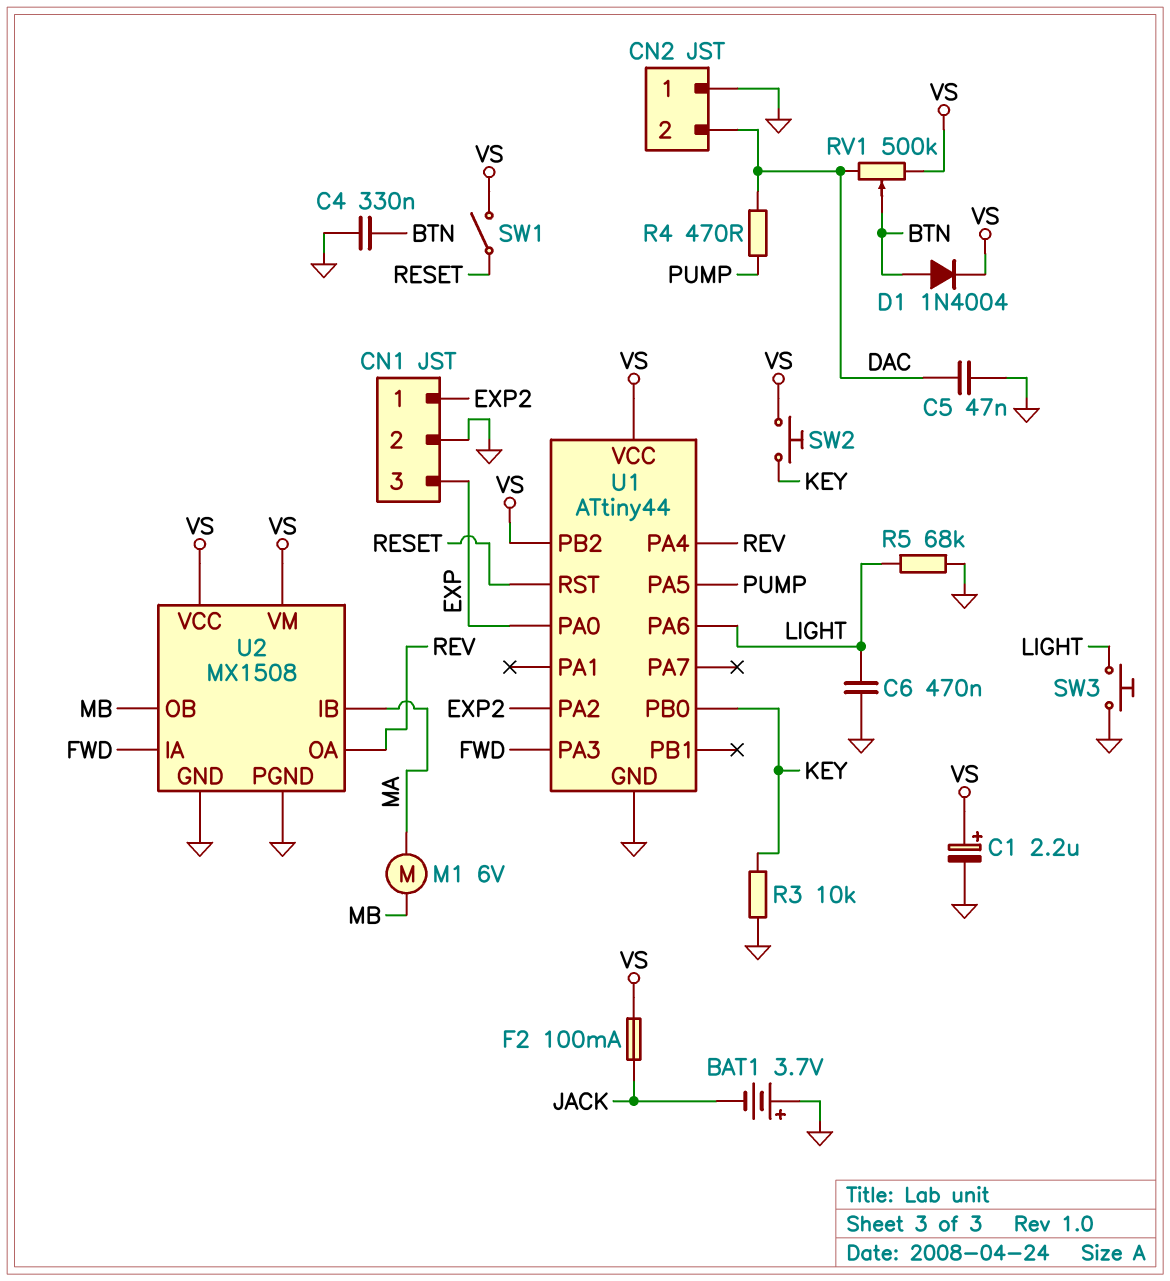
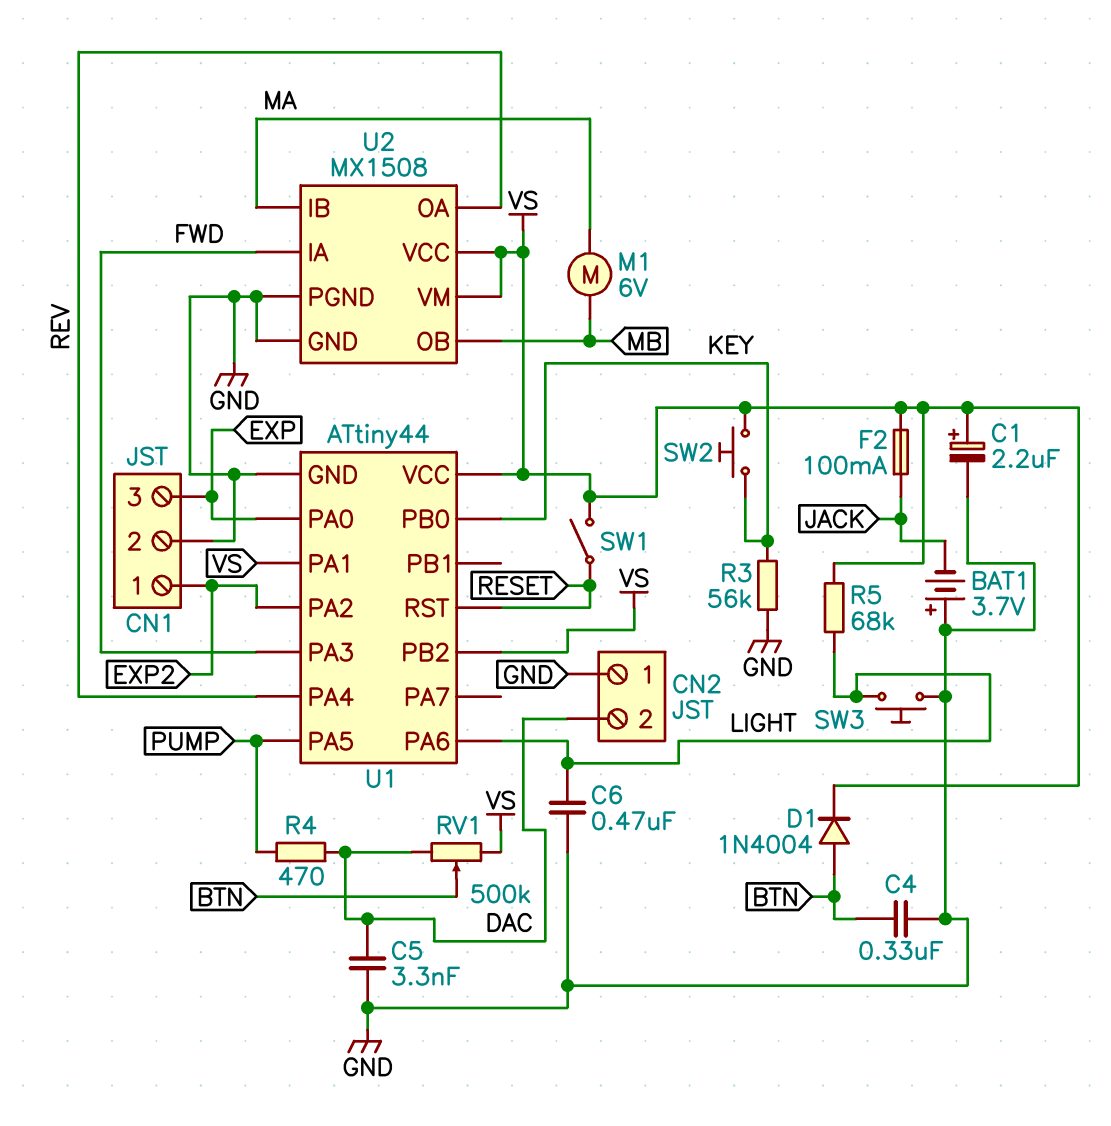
C5: 47nF (DAC, GND) -> 3.3nF (DAC, GND)
R3: 10k (GND, KEY) -> 56k (GND, KEY)
R5: 68k (GND, LIGHT) -> 68k (LIGHT, VS)
U1 pin PA1: none -> VS

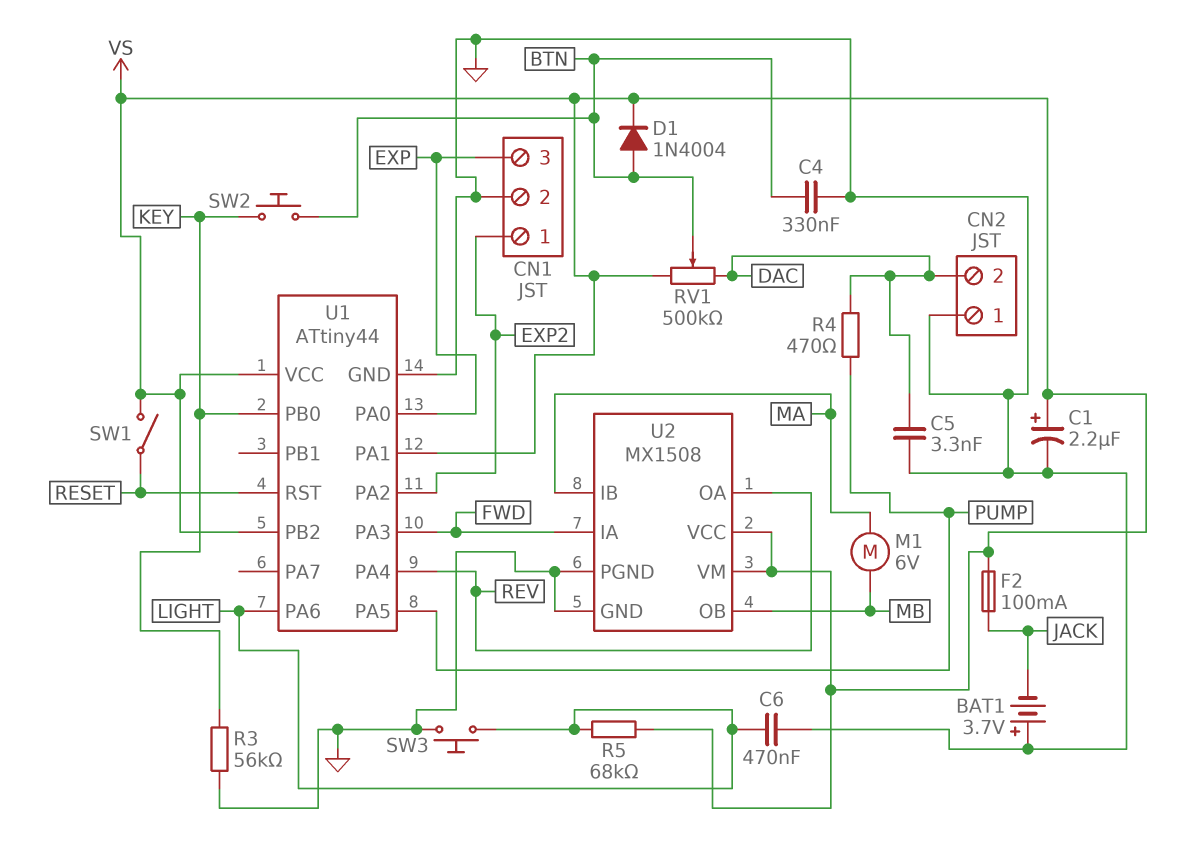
SW2: button (KEY, VS) -> button (BTN, KEY)

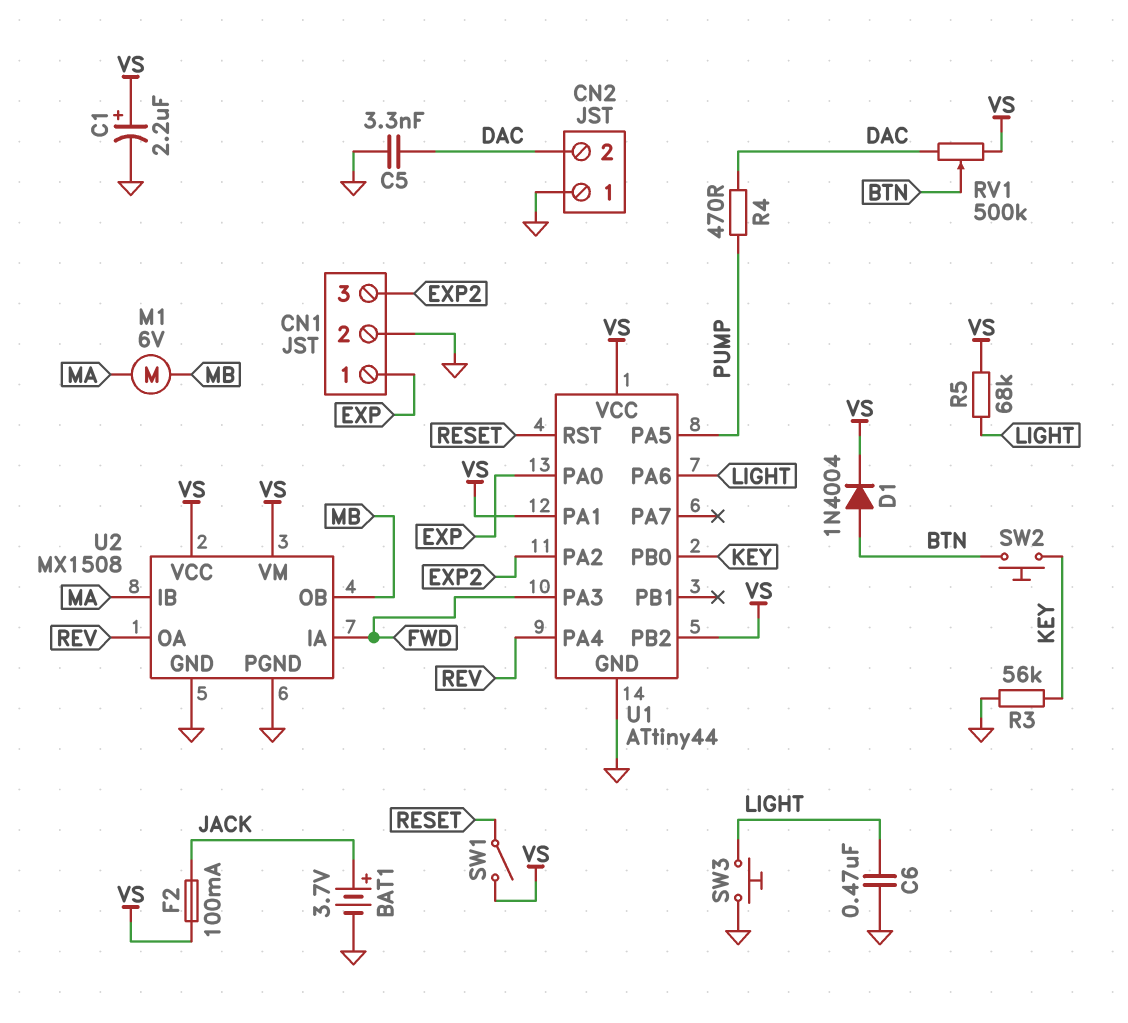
BAT1: 3.7V (plus GND, minus JACK) -> 3.7V (plus JACK, minus GND)
C4: 330nF (BTN, GND) -> none
CN1 pin 1: EXP2 -> EXP
CN1 pin 3: EXP -> EXP2

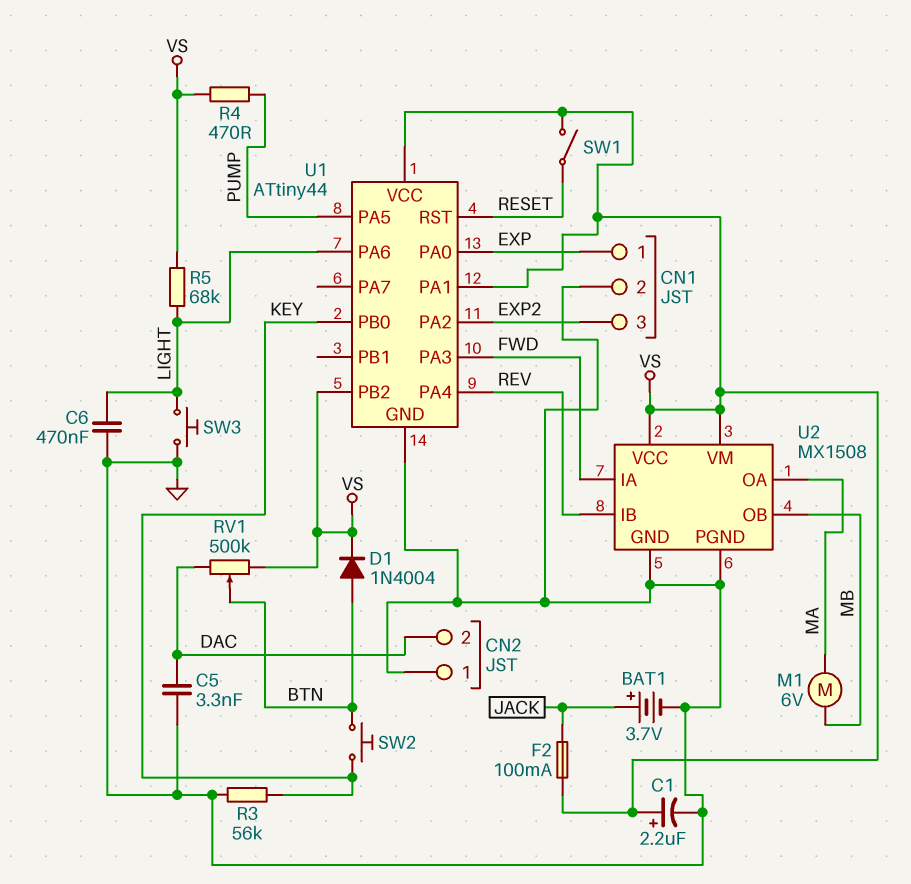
R4: 470 (DAC, PUMP) -> 470 (PUMP, VS)
U2 pin IB: MA -> REV
U2 pin OA: REV -> MA

